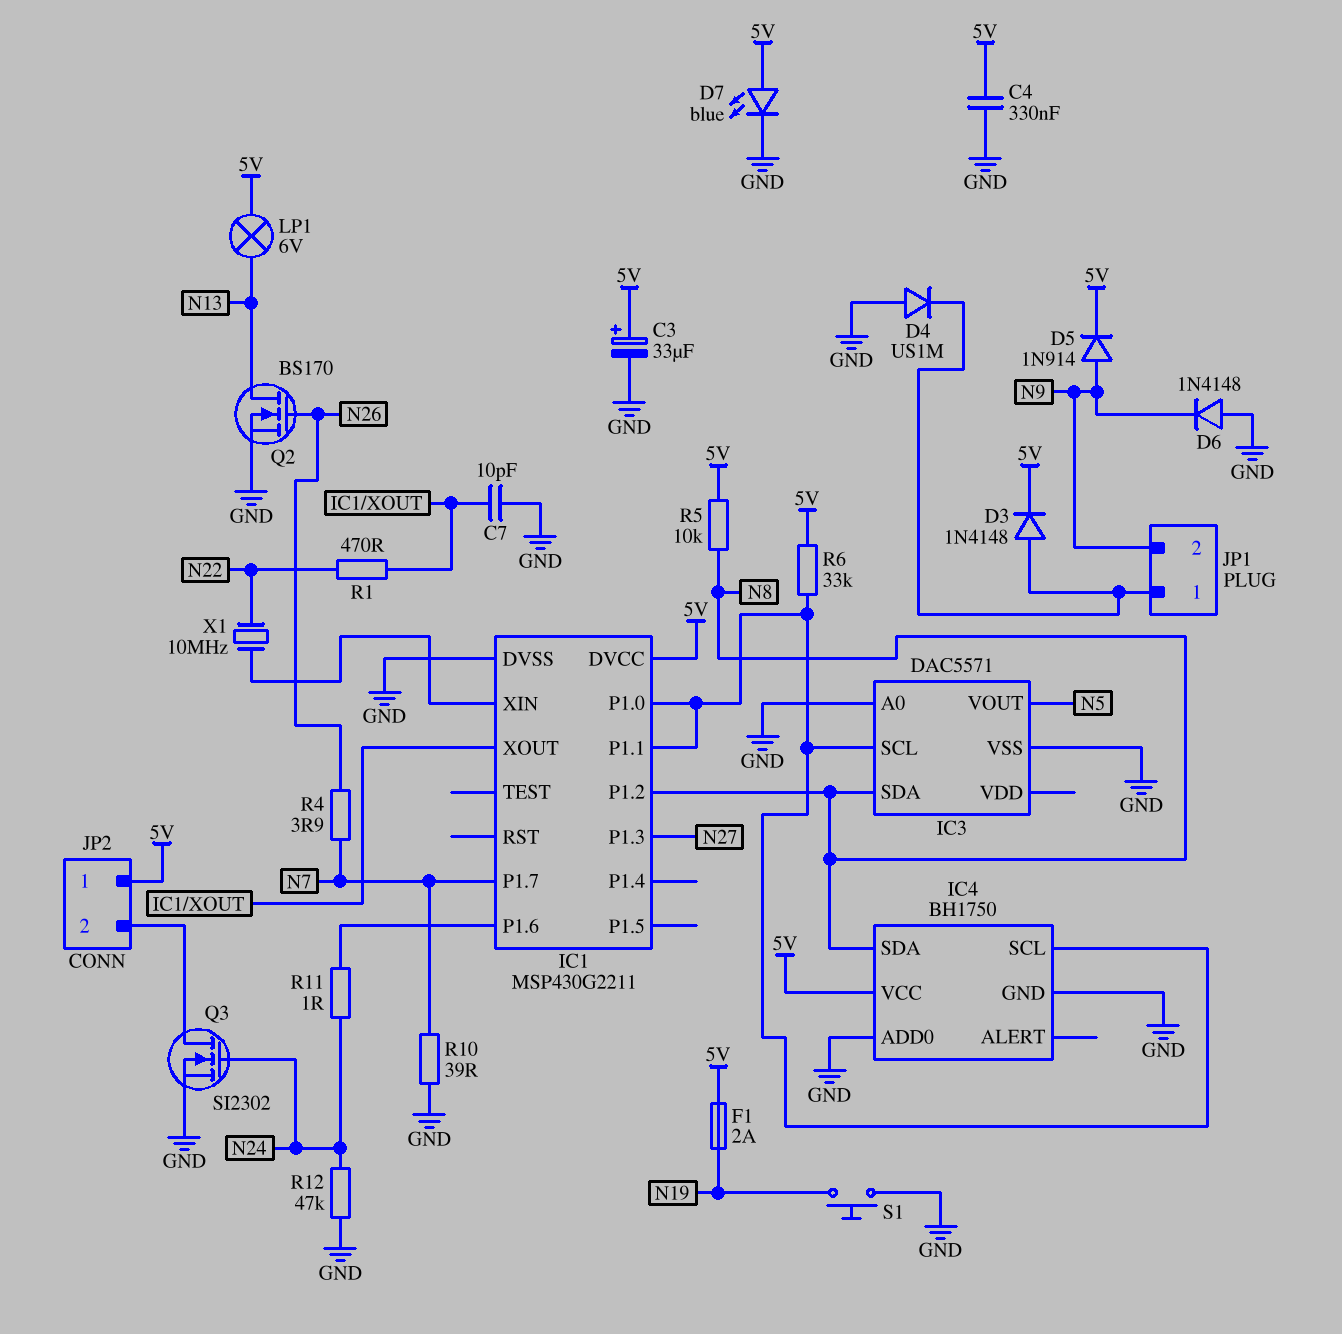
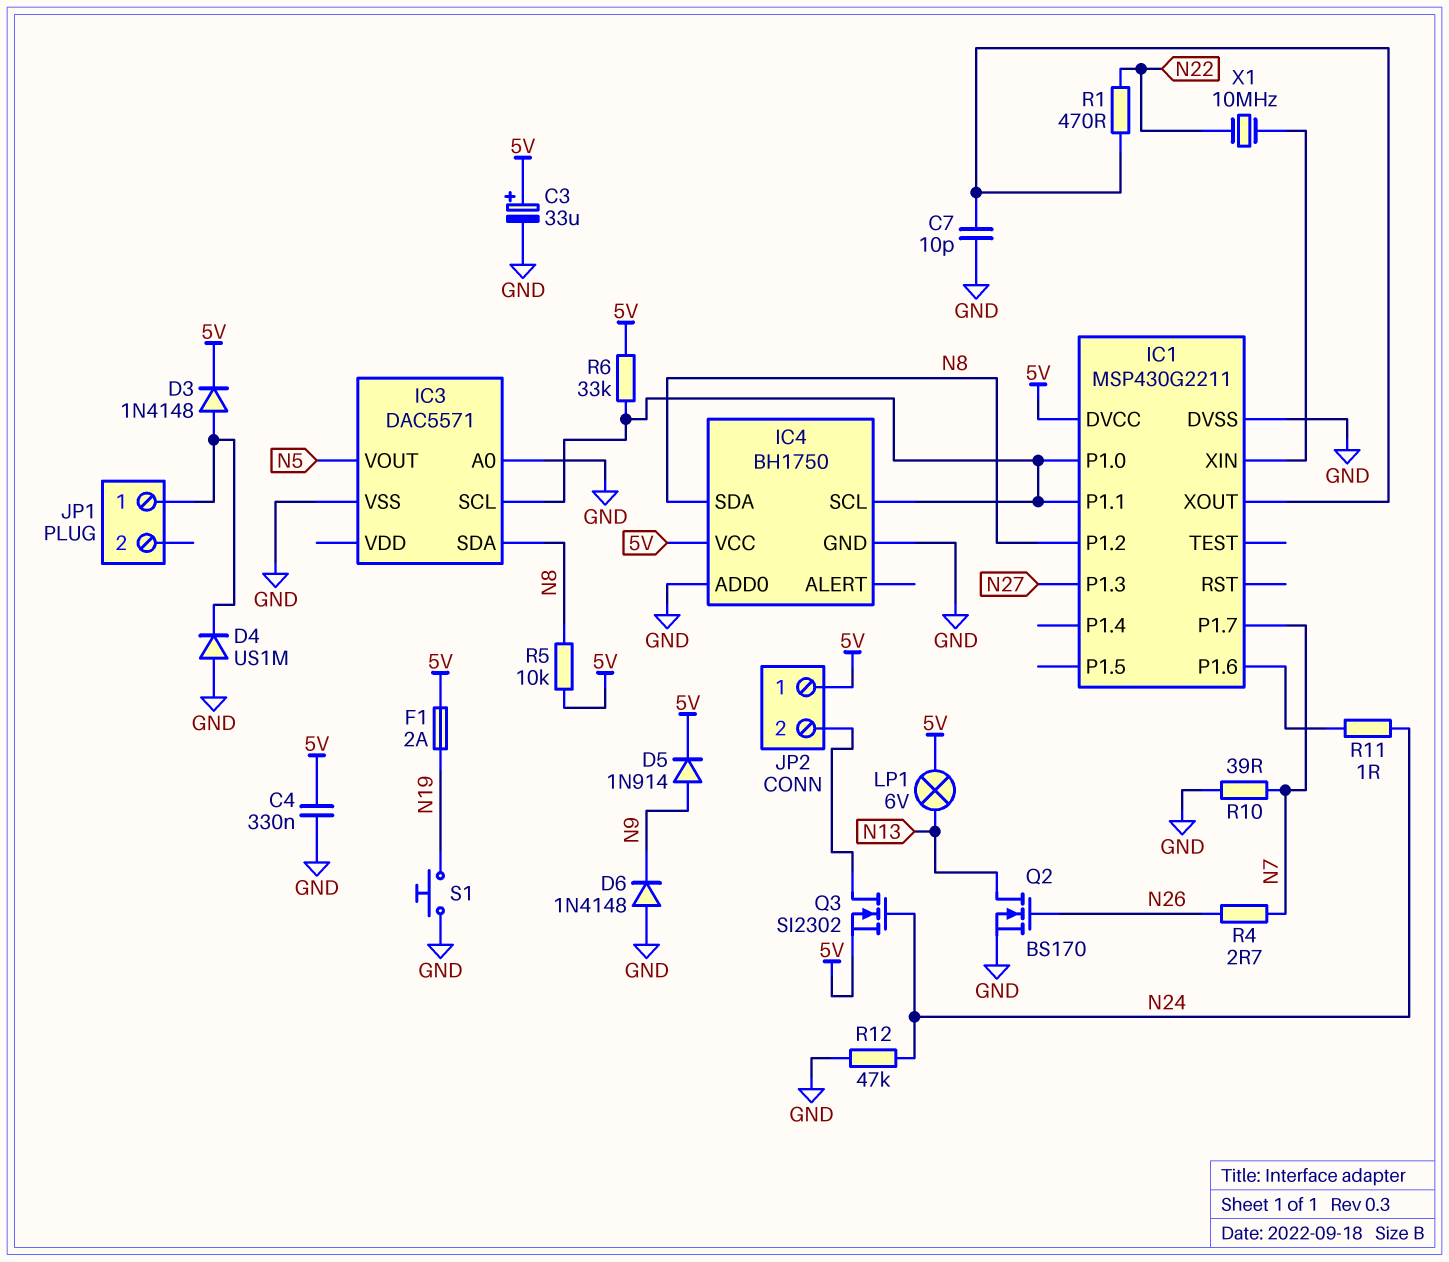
D7: LED blue (A 5V, K GND) -> none
JP1 pin 2: N9 -> none
Q3: NMOS SI2302 (G N24, D JP2/2, S GND) -> NMOS SI2302 (G N24, D JP2/2, S 5V)
R4: 3.9 (N7, N26) -> 2.7 (N7, N26)

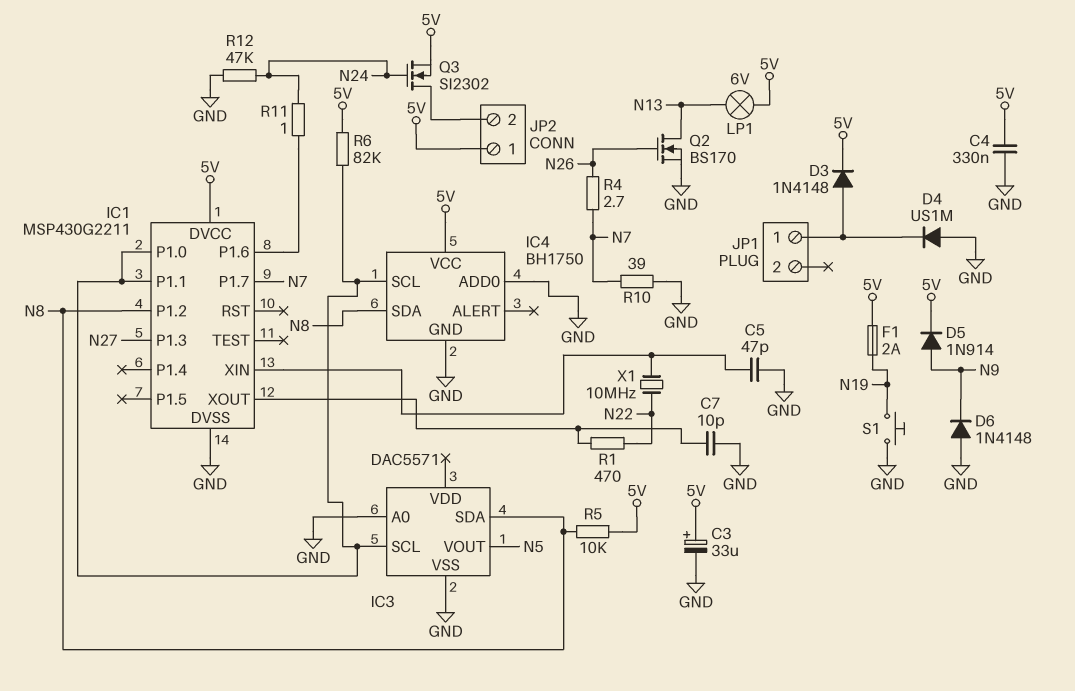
C5: none -> 47pF (GND, IC1/XIN)
R6: 33k (5V, IC1/P1.0) -> 82k (5V, IC1/P1.0)

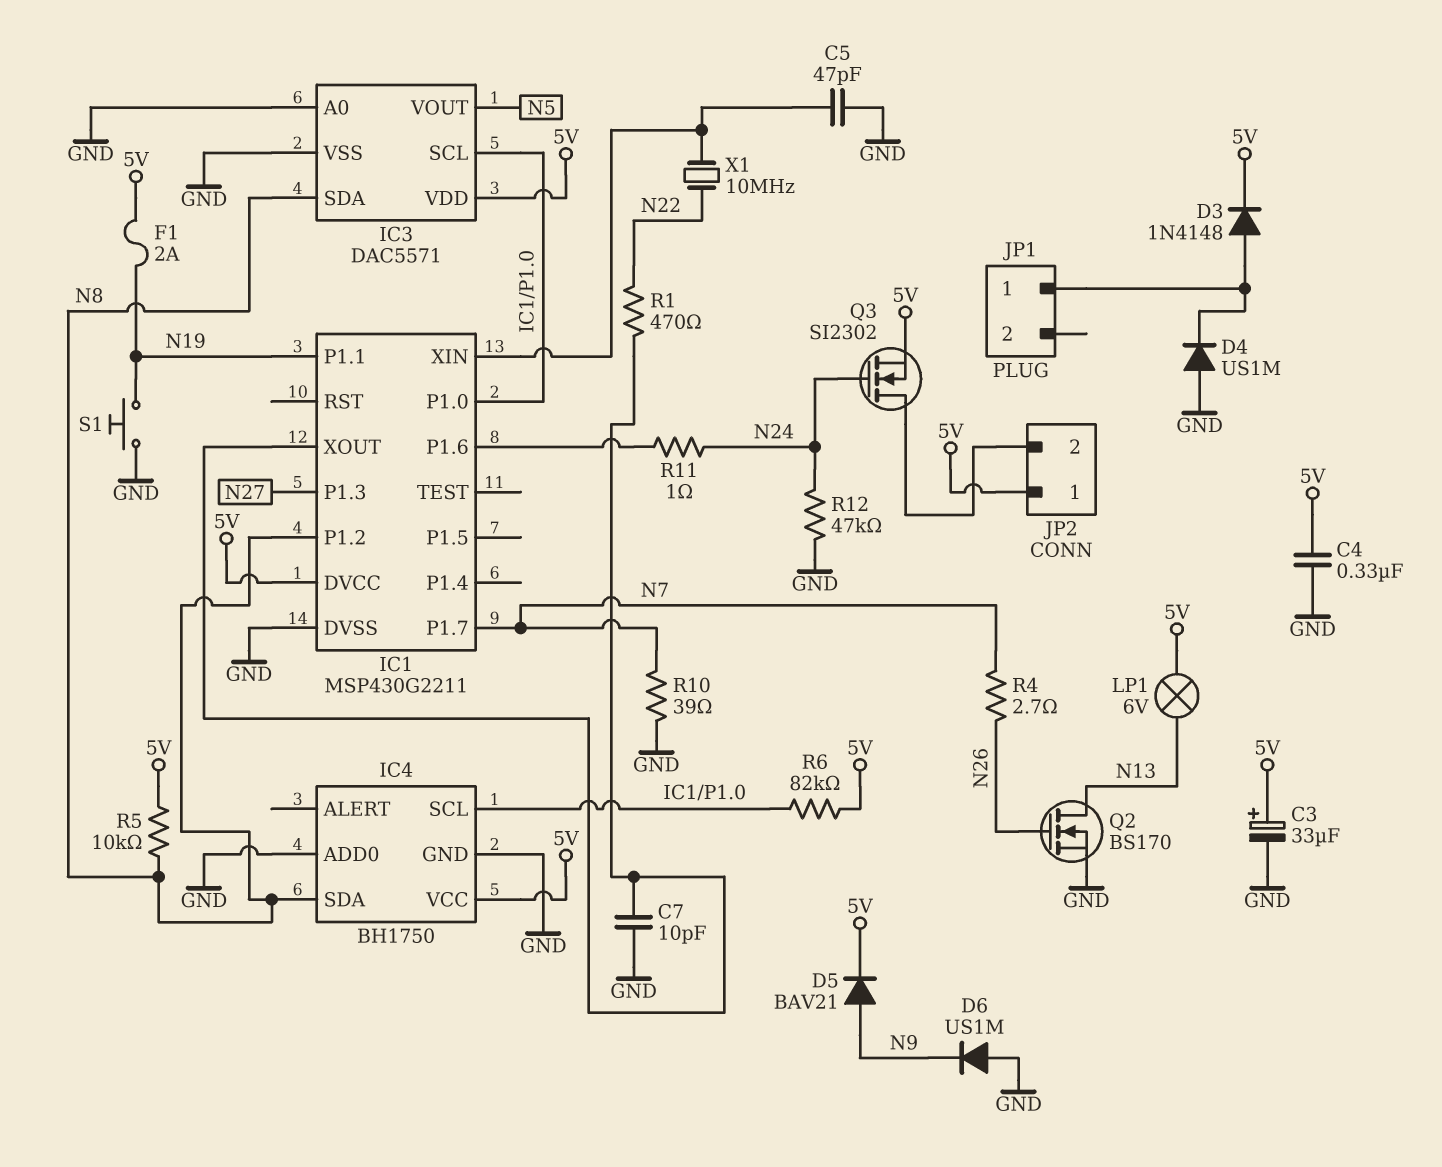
D5: diode 1N914 (A N9, K 5V) -> diode BAV21 (A N9, K 5V)
D6: diode 1N4148 (A GND, K N9) -> diode US1M (A GND, K N9)
IC1 pin P1.1: IC1/P1.0 -> N19
IC3 pin VDD: none -> 5V

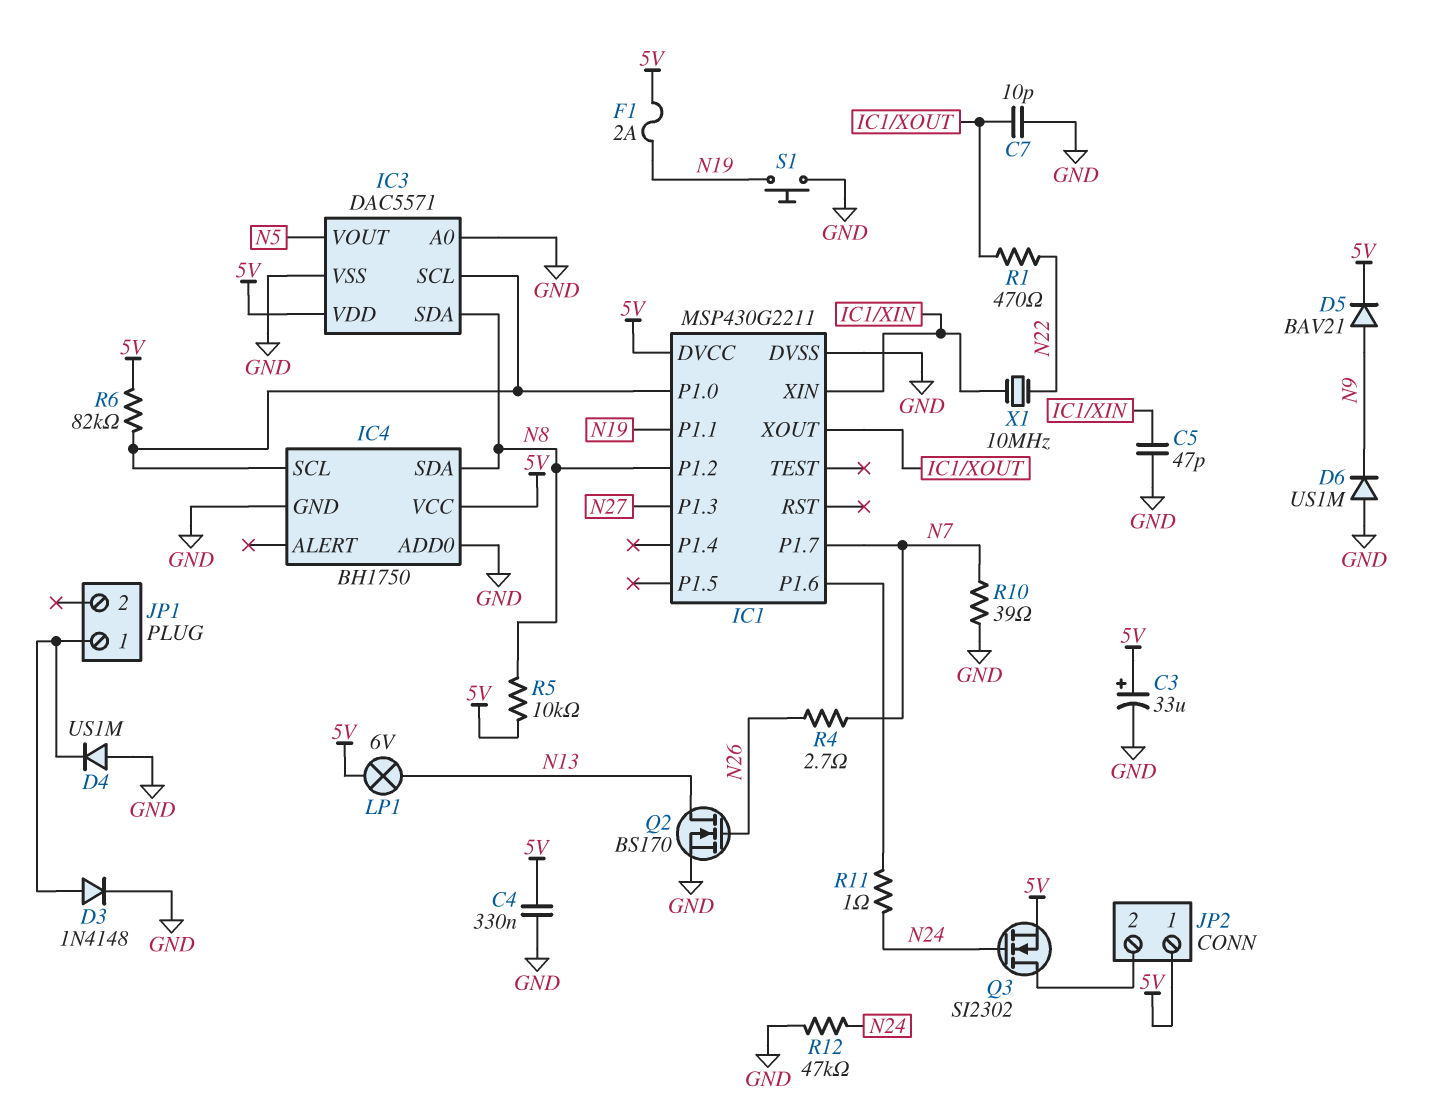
D3: diode 1N4148 (A JP1/1, K 5V) -> diode 1N4148 (A JP1/1, K GND)

